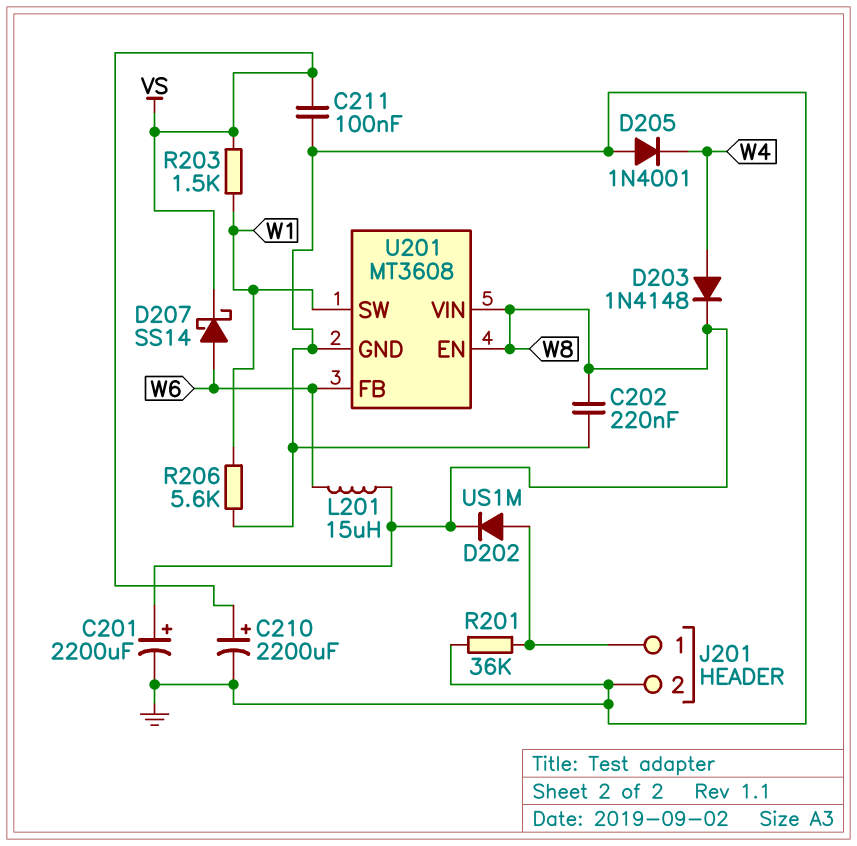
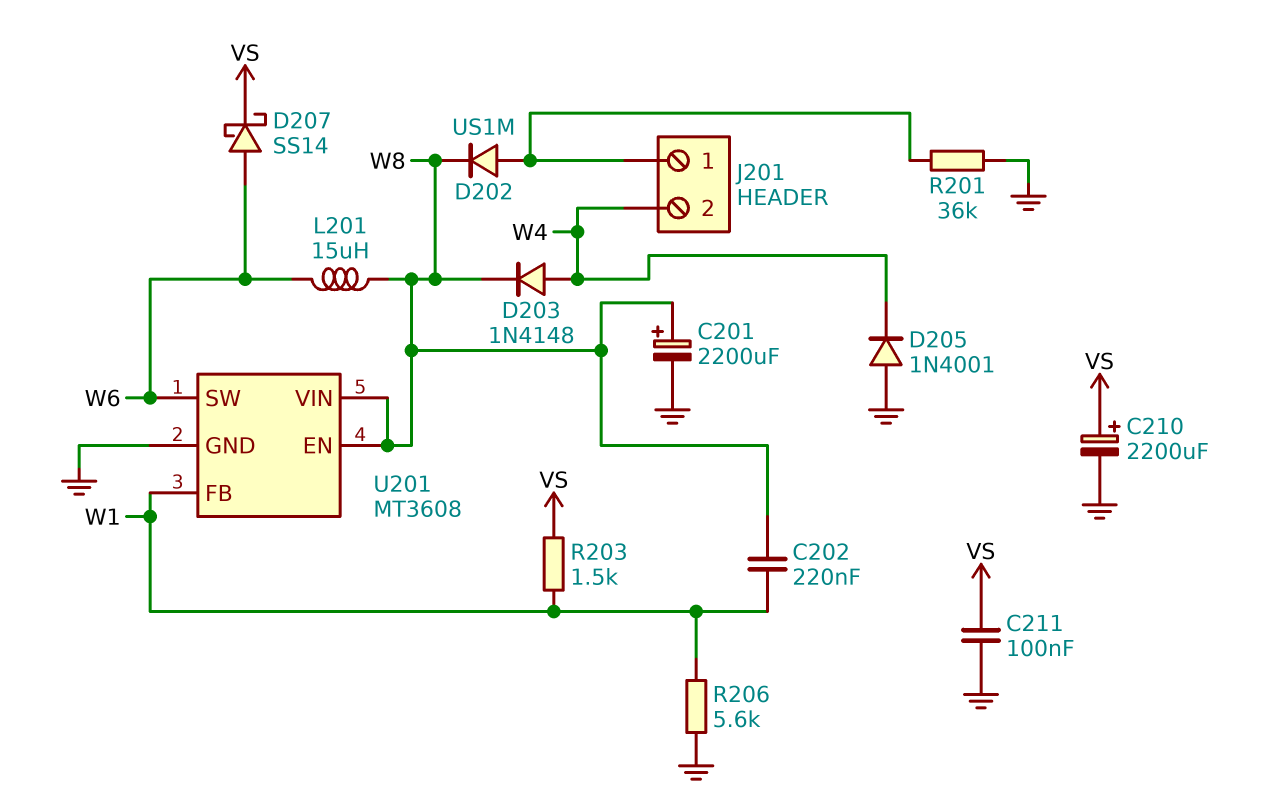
C202: 220nF (GND, W8) -> 220nF (W1, W8)
J201 pin 2: GND -> W4
U201 pin FB: W6 -> W1
U201 pin SW: W1 -> W6

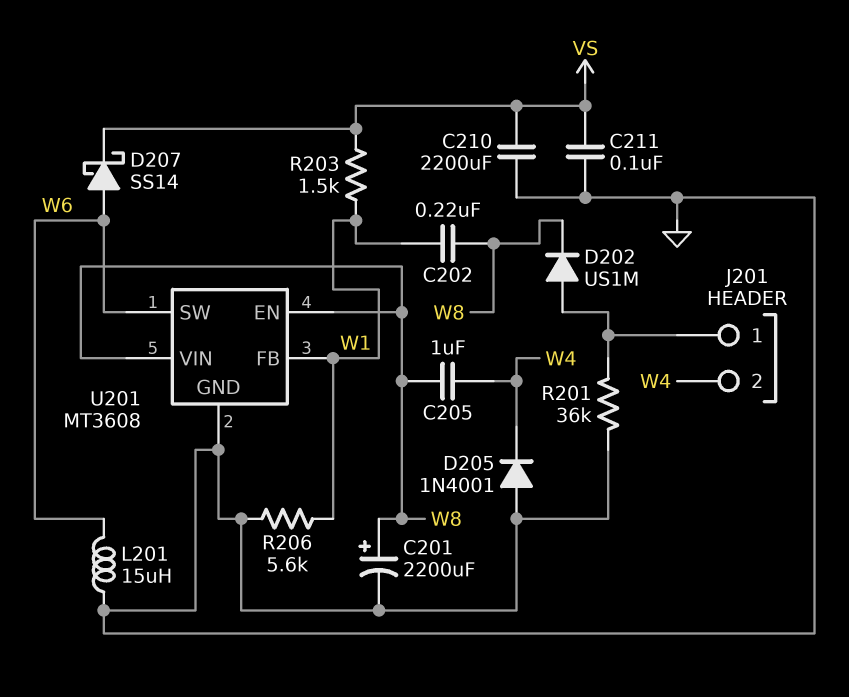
C205: none -> 1uF (W4, W8)
C210: 2200uF (plus VS, minus GND) -> 2200uF (GND, VS)
D203: diode 1N4148 (A W4, K W8) -> none
L201: 15uH (W6, W8) -> 15uH (GND, W6)

